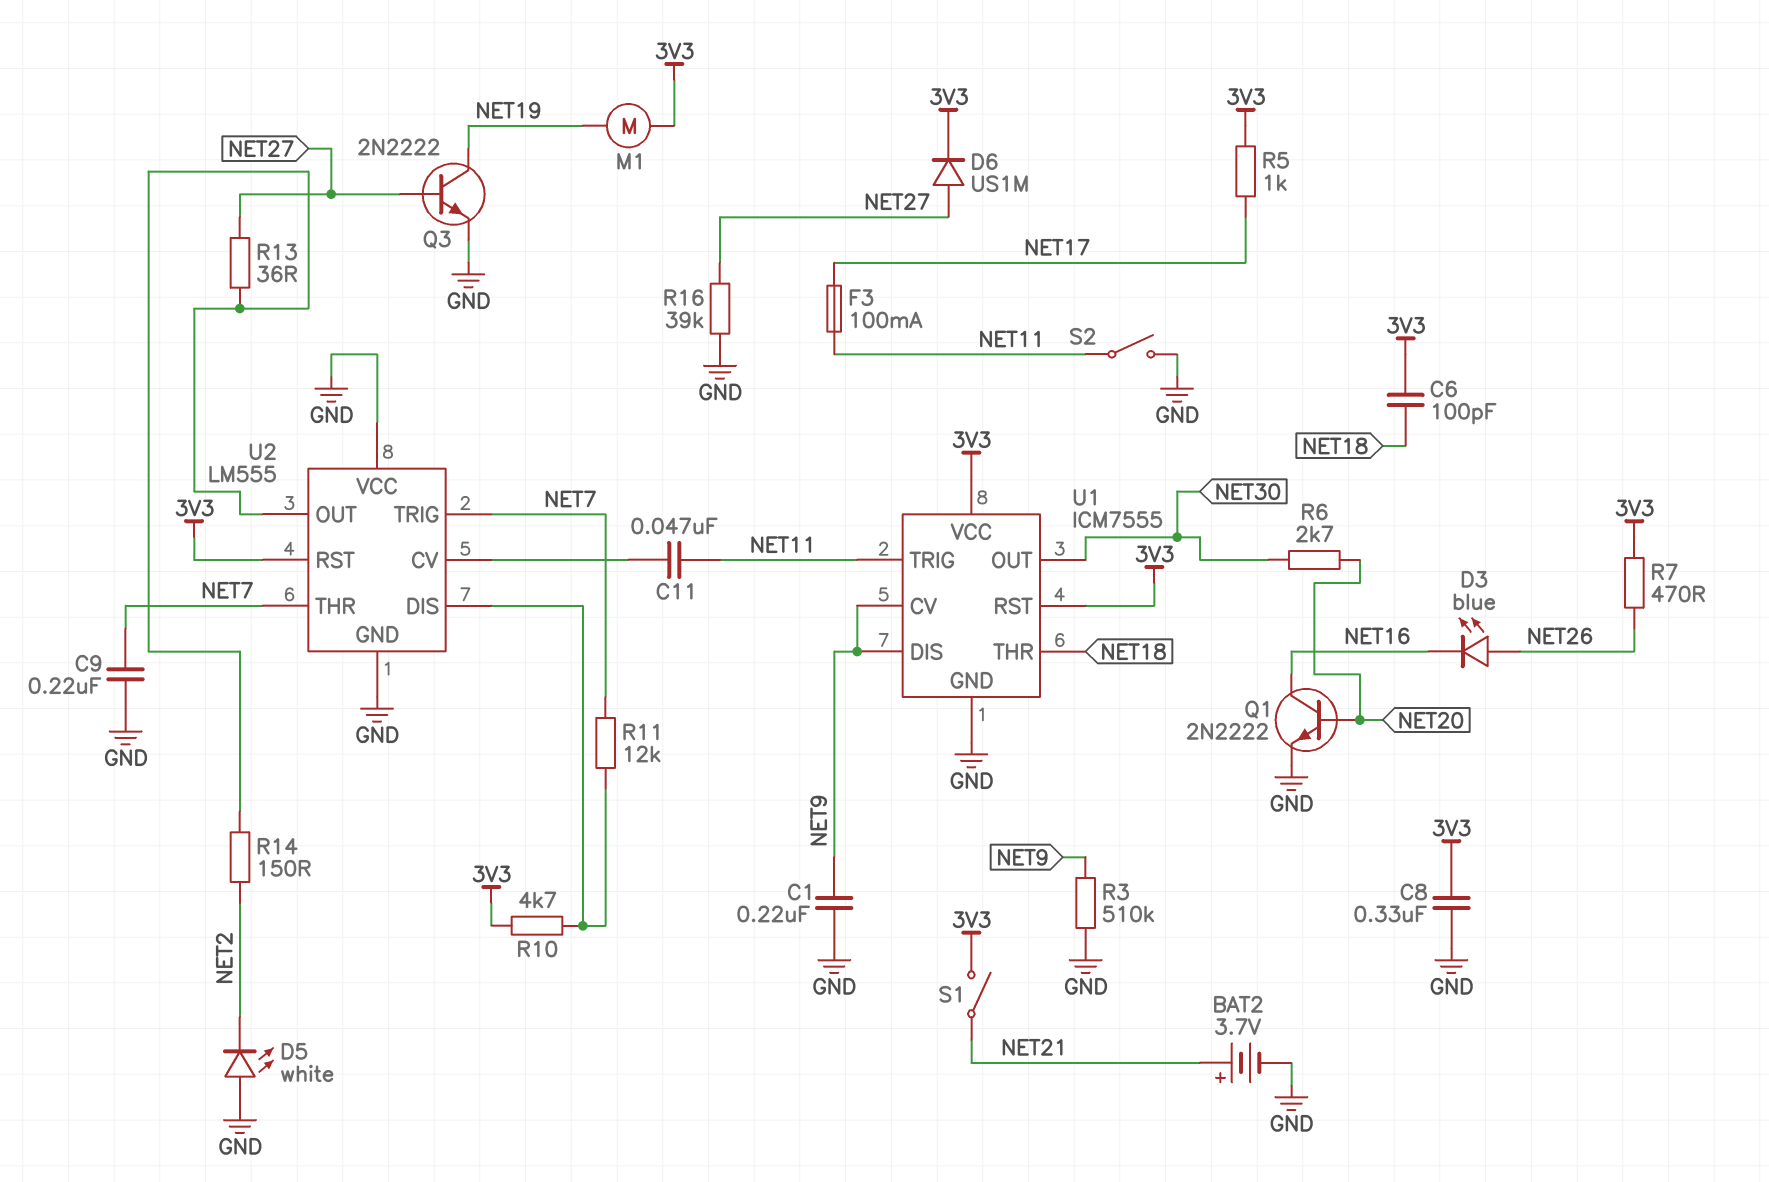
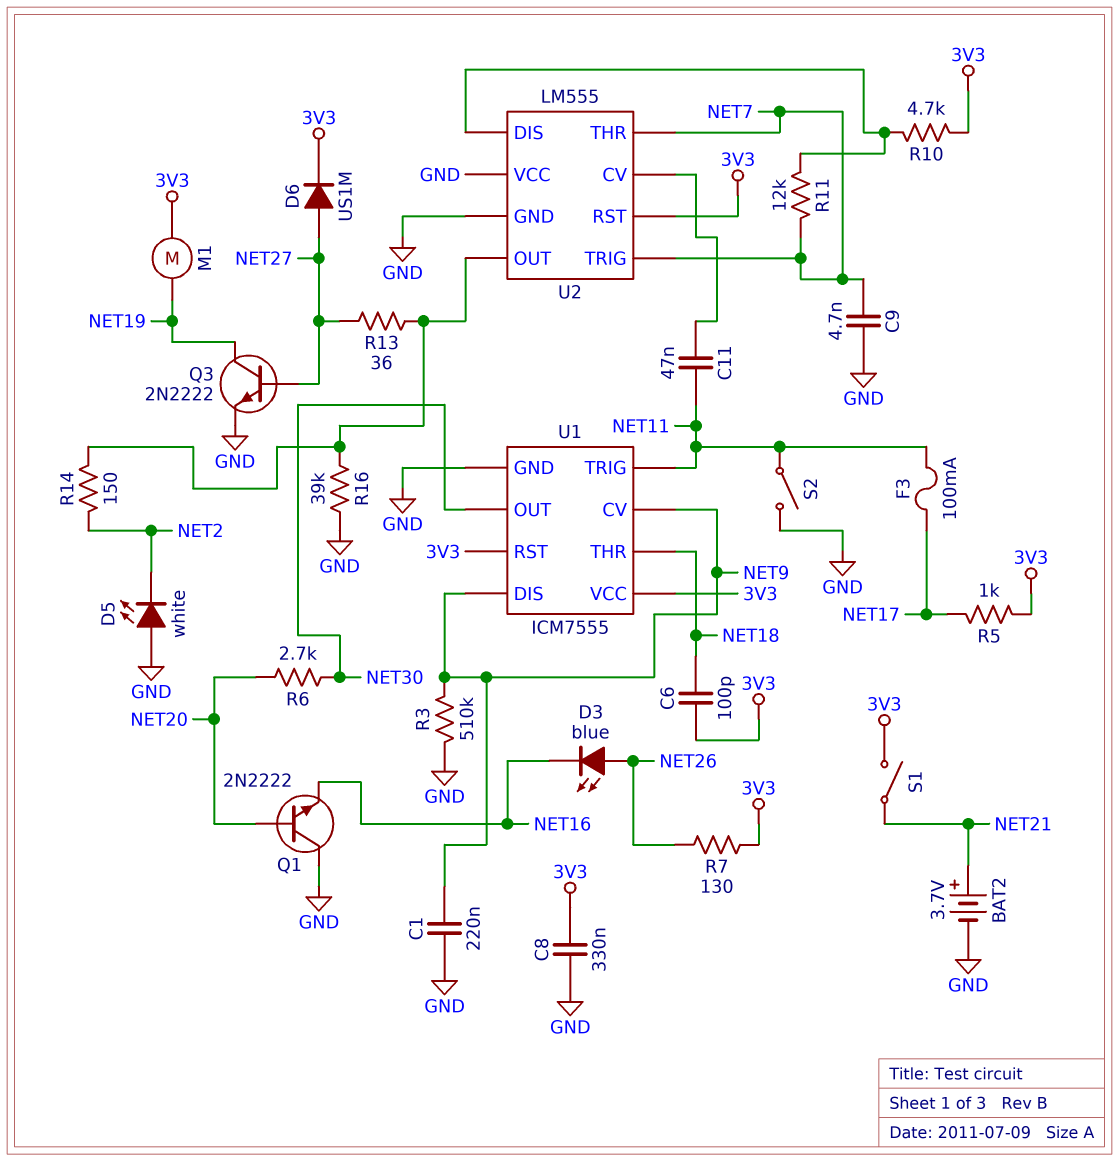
C9: 220nF (GND, NET7) -> 4.7nF (GND, NET7)
Q1: NPN 2N2222 (B NET20, C NET16, E GND) -> NPN 2N2222 (B NET20, C GND, E NET16)
R7: 470 (3V3, NET26) -> 130 (3V3, NET26)
R16: 39k (GND, NET27) -> 39k (GND, U2/OUT)

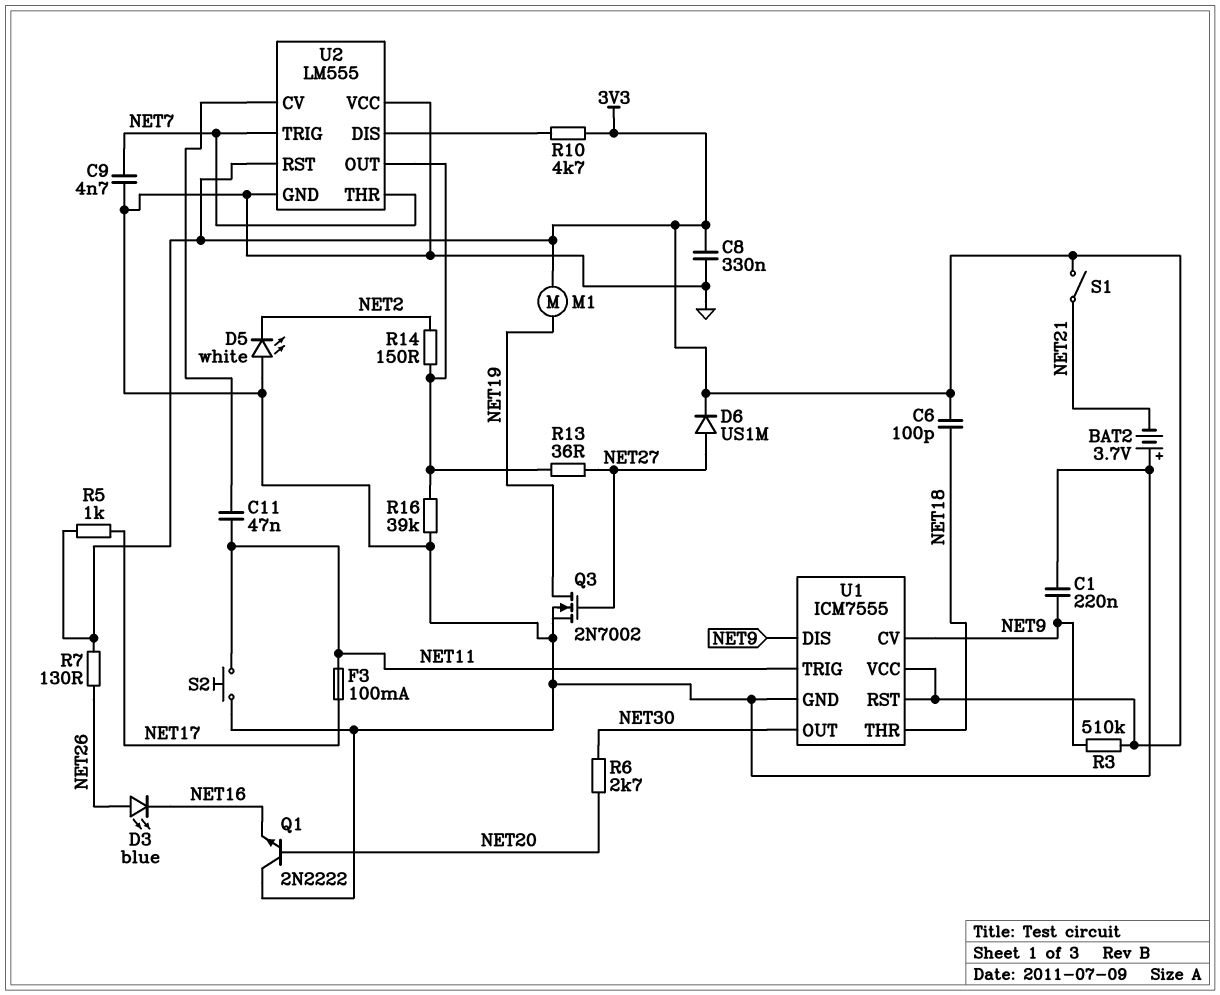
BAT2: 3.7V (plus NET21, minus GND) -> 3.7V (plus GND, minus NET21)
Q3: NPN 2N2222 (B NET27, C NET19, E GND) -> NMOS 2N7002 (G NET27, D NET19, S GND)
R3: 510k (GND, NET9) -> 510k (3V3, NET9)
R11: 12k (NET7, U2/DIS) -> none
S2: switch (GND, NET11) -> button (GND, NET11)

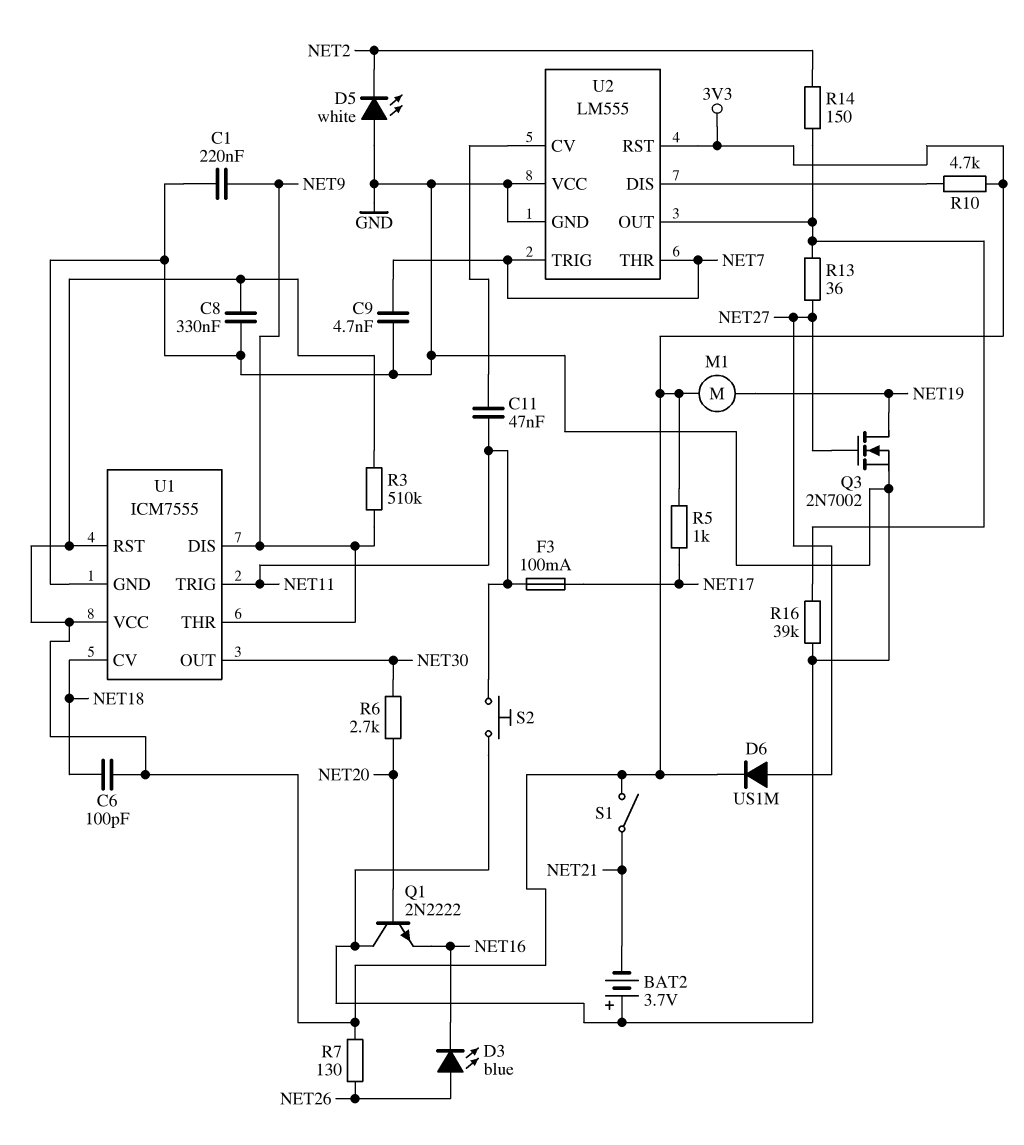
U1 pin CV: NET9 -> NET18
U1 pin THR: NET18 -> NET9

